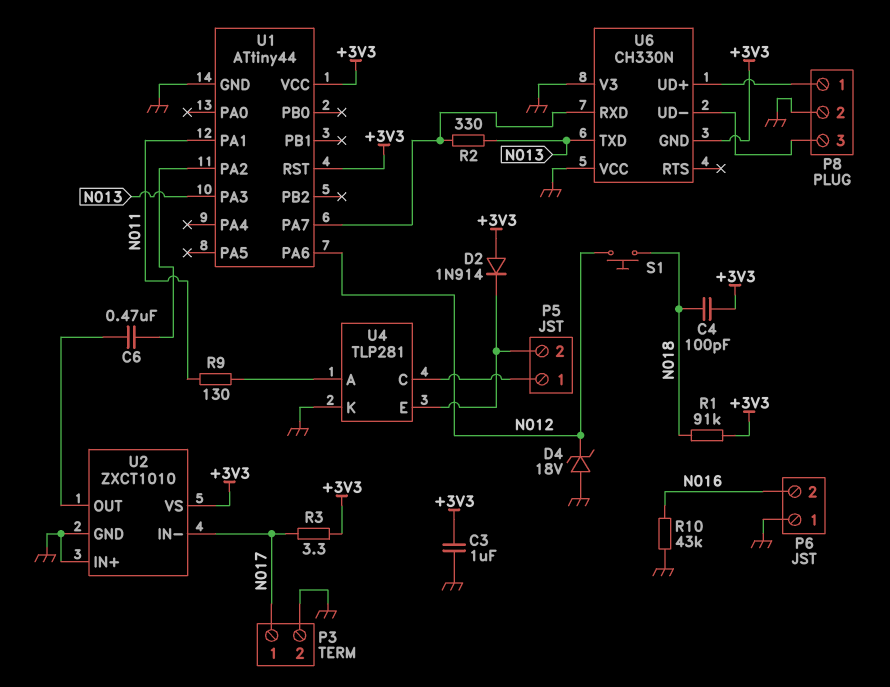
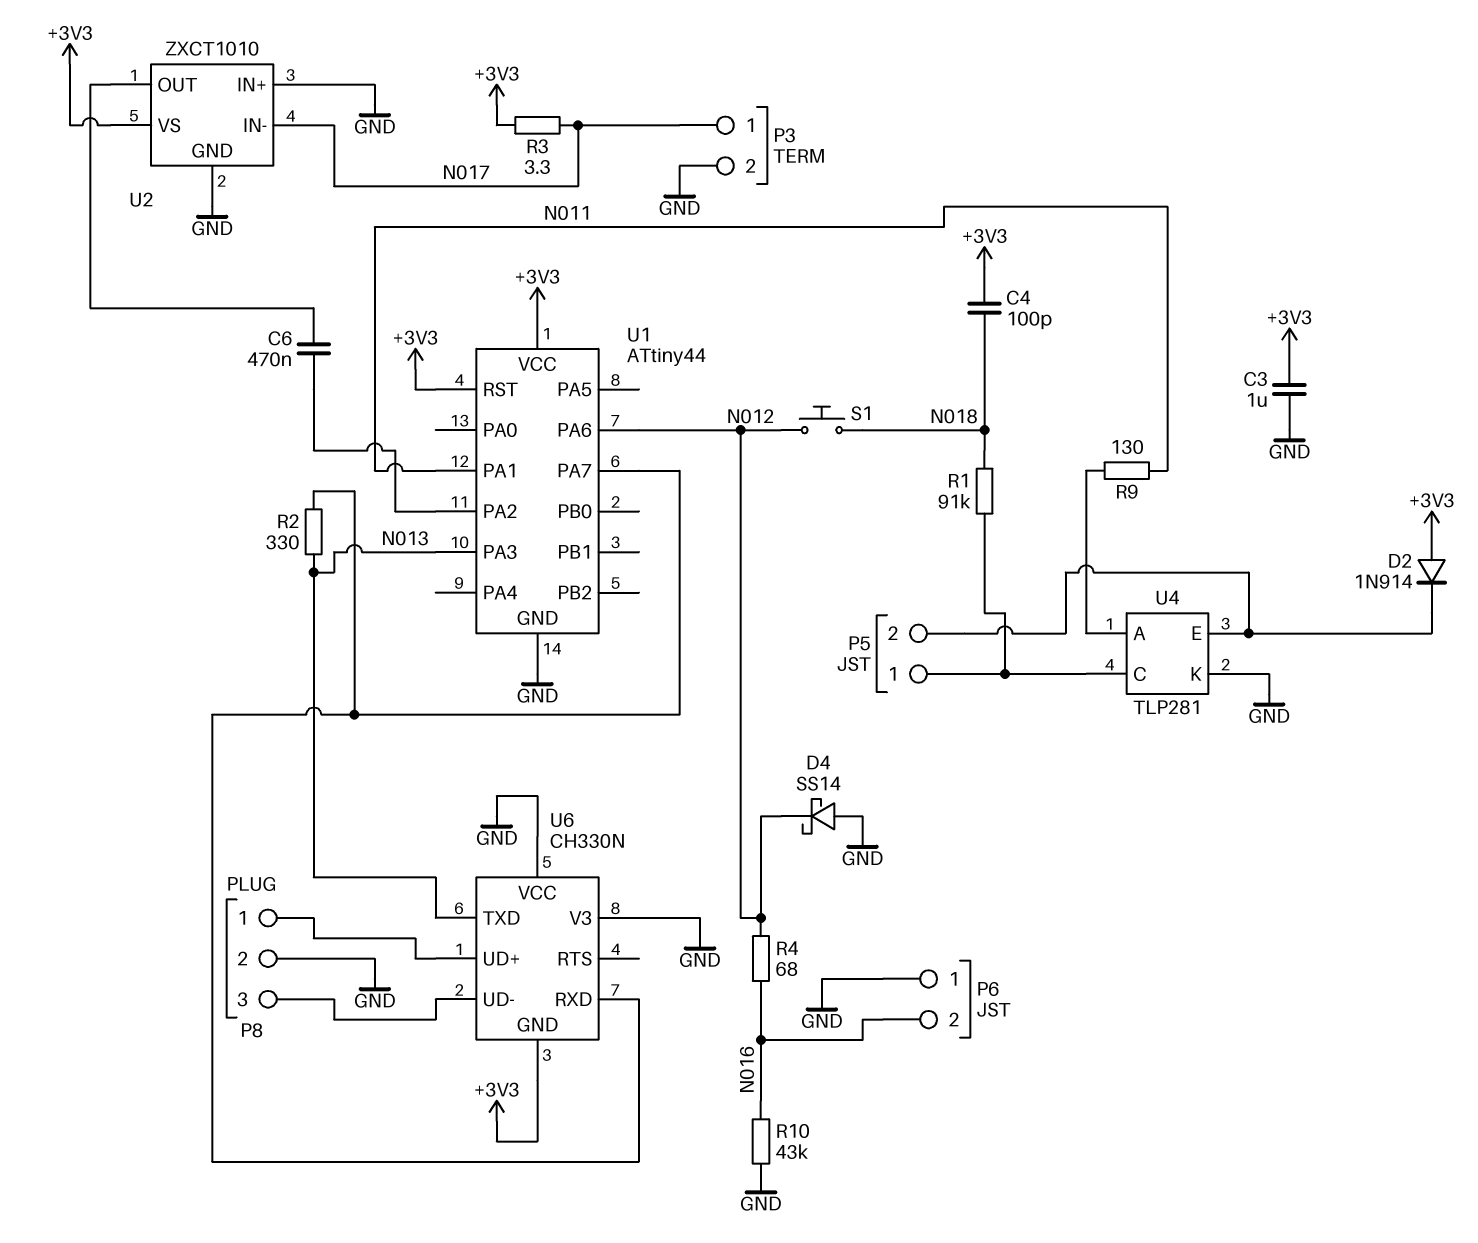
D4: zener 18V (A GND, K N012) -> schottky SS14 (A GND, K N012)
R1: 91k (+3V3, N018) -> 91k (N018, P5/1)
R4: none -> 68 (N012, N016)

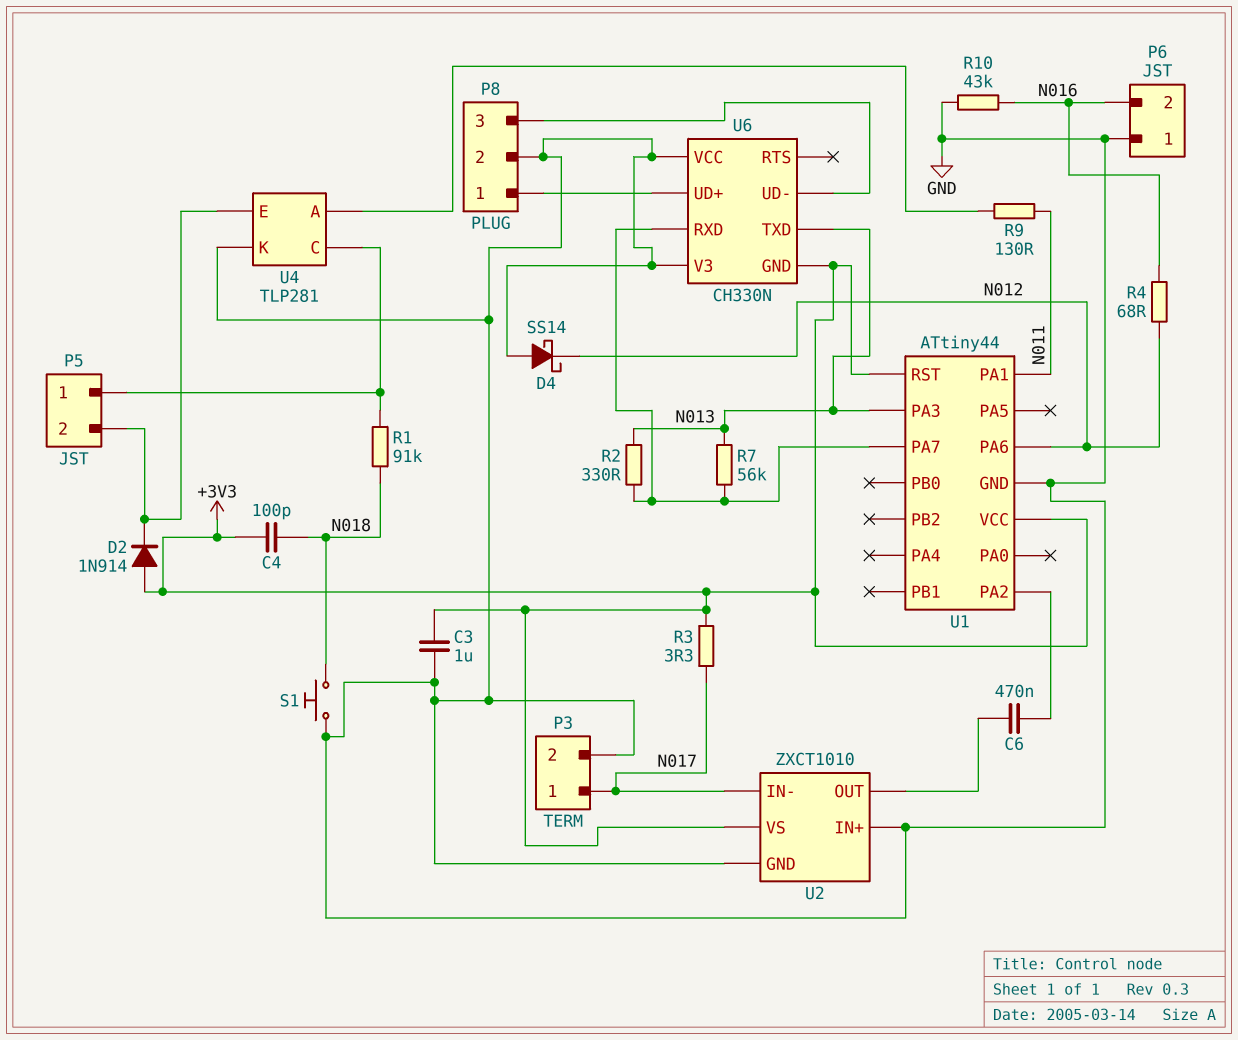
R7: none -> 56k (N013, U1/PA7)
S1: button (N012, N018) -> button (GND, N018)

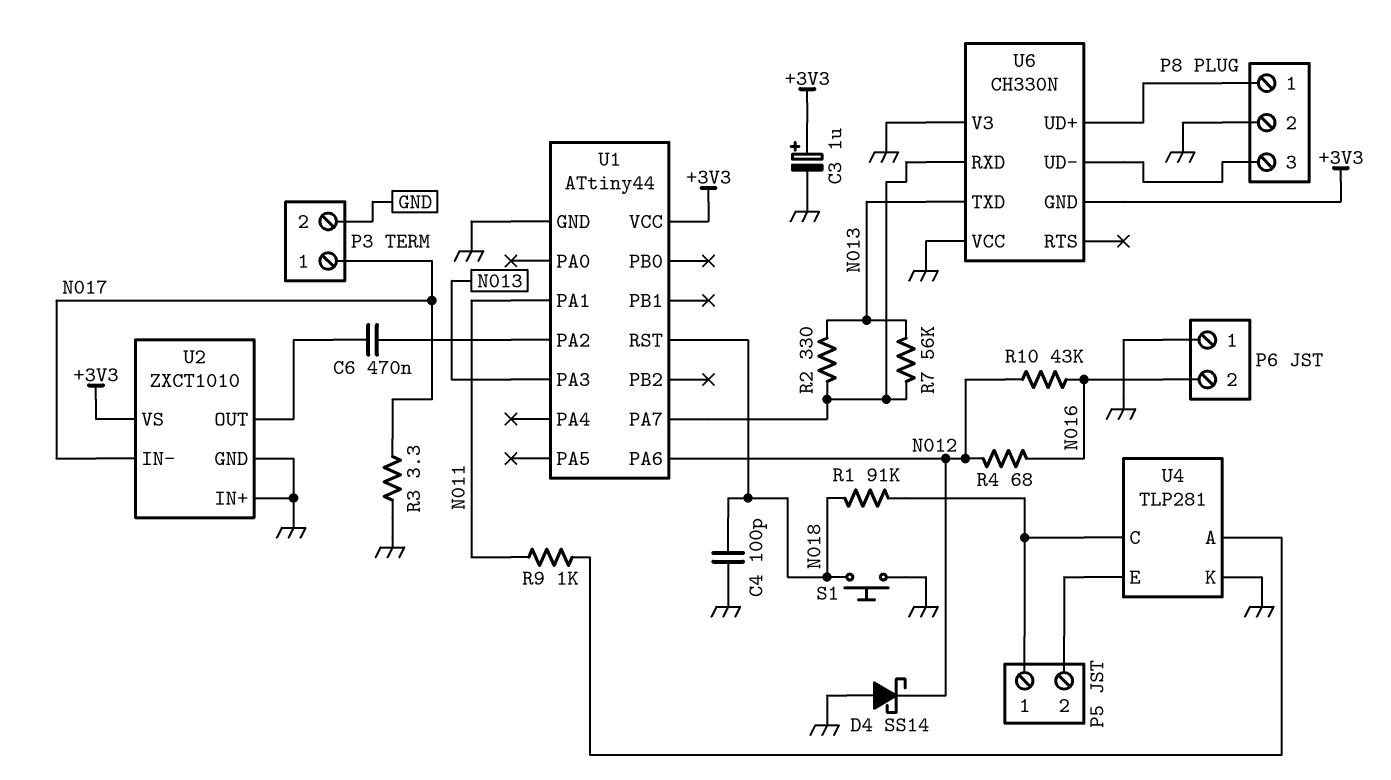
C3: 1uF (+3V3, GND) -> 1uF (plus +3V3, minus GND)
C4: 100pF (+3V3, N018) -> 100pF (GND, N018)
D2: diode 1N914 (A +3V3, K P5/2) -> none
R3: 3.3 (+3V3, N017) -> 3.3 (GND, N017)
R9: 130 (N011, U4/A) -> 1k (N011, U4/A)
R10: 43k (GND, N016) -> 43k (N012, N016)
U1 pin RST: +3V3 -> N018

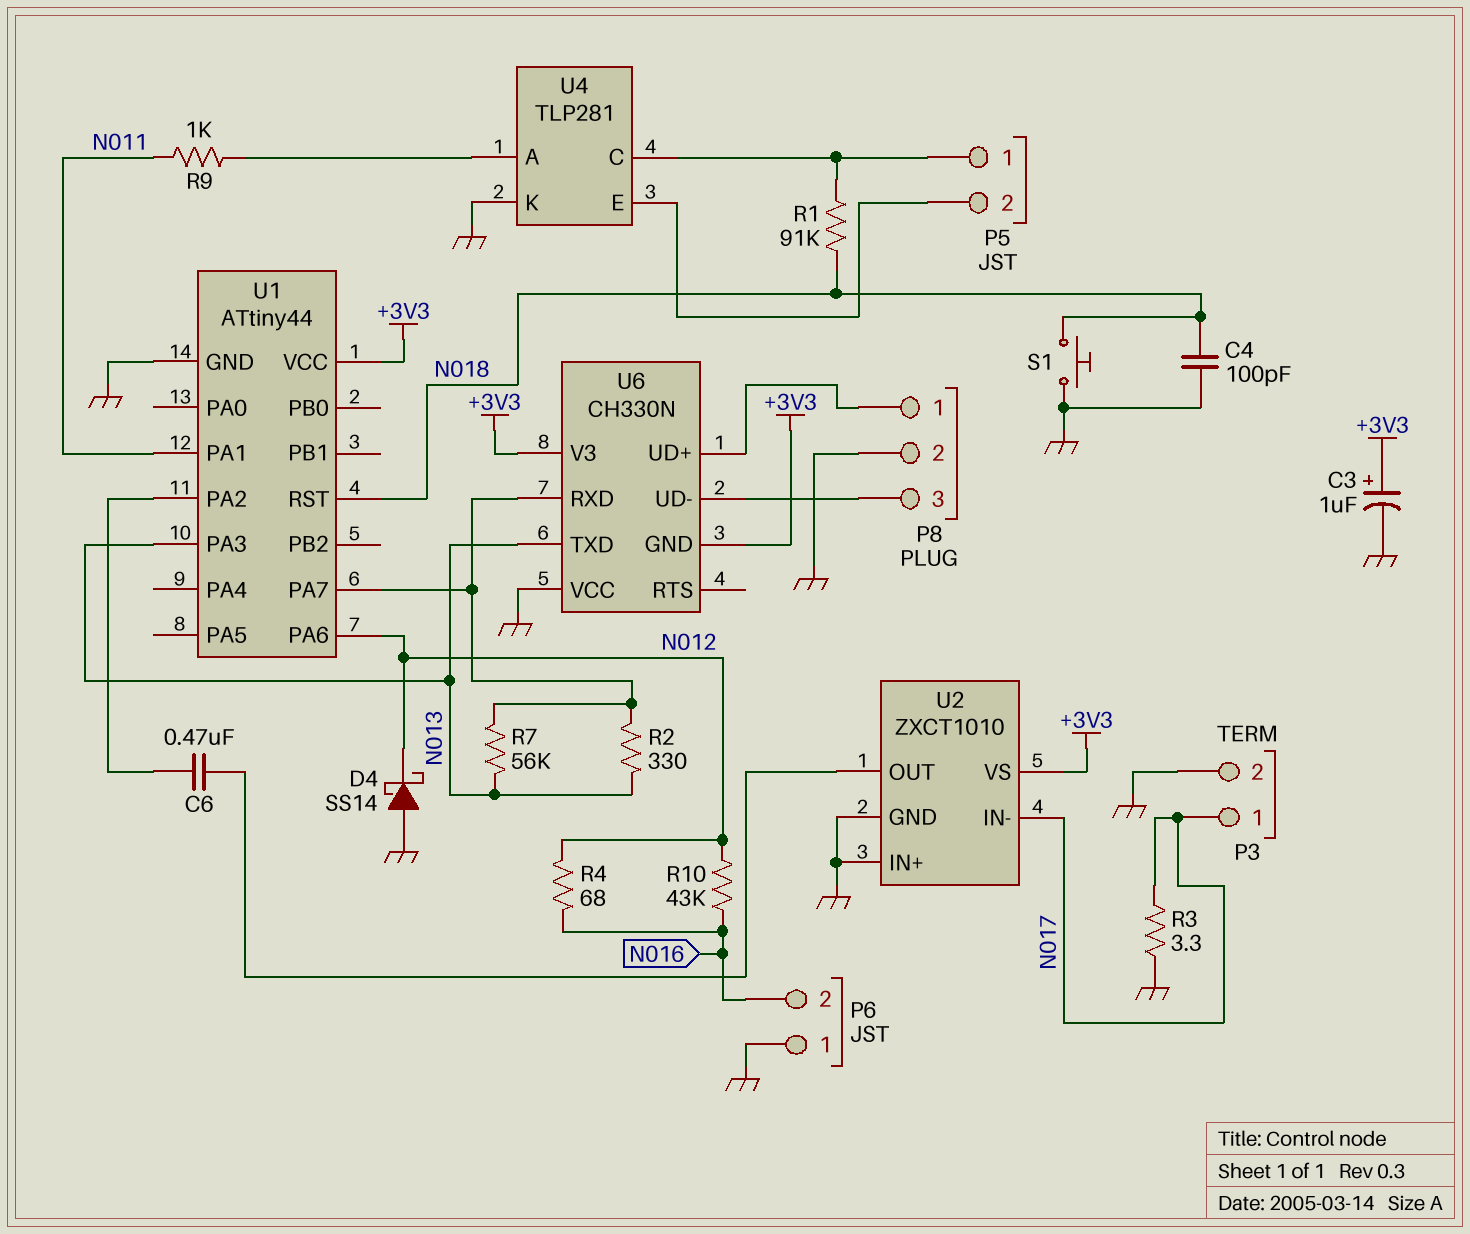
U6 pin V3: GND -> +3V3

